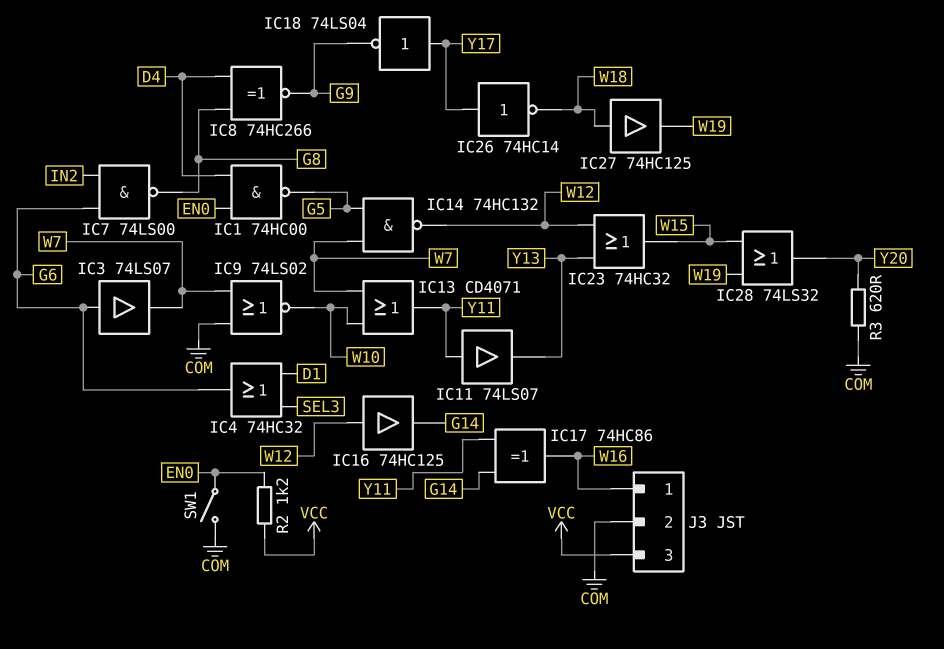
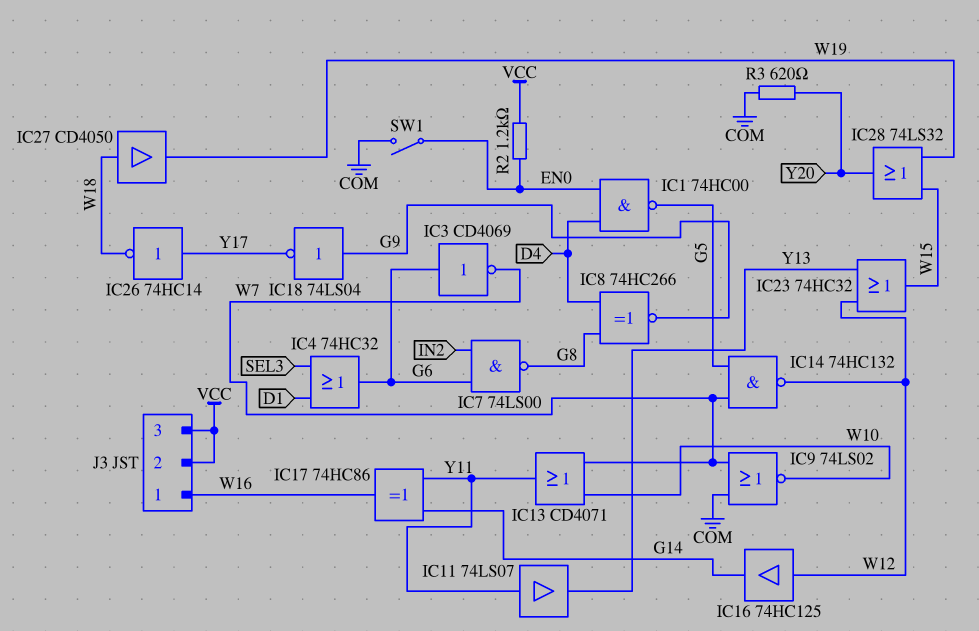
IC3: buffer 74LS07 (in G6, out W7) -> NOT CD4069 (in G6, out W7)
IC18: NOT 74LS04 (in Y17, out G9) -> NOT 74LS04 (in G9, out Y17)
IC27: buffer 74HC125 (in W18, out W19) -> buffer CD4050 (in W18, out W19)
J3 pin 2: COM -> VCC

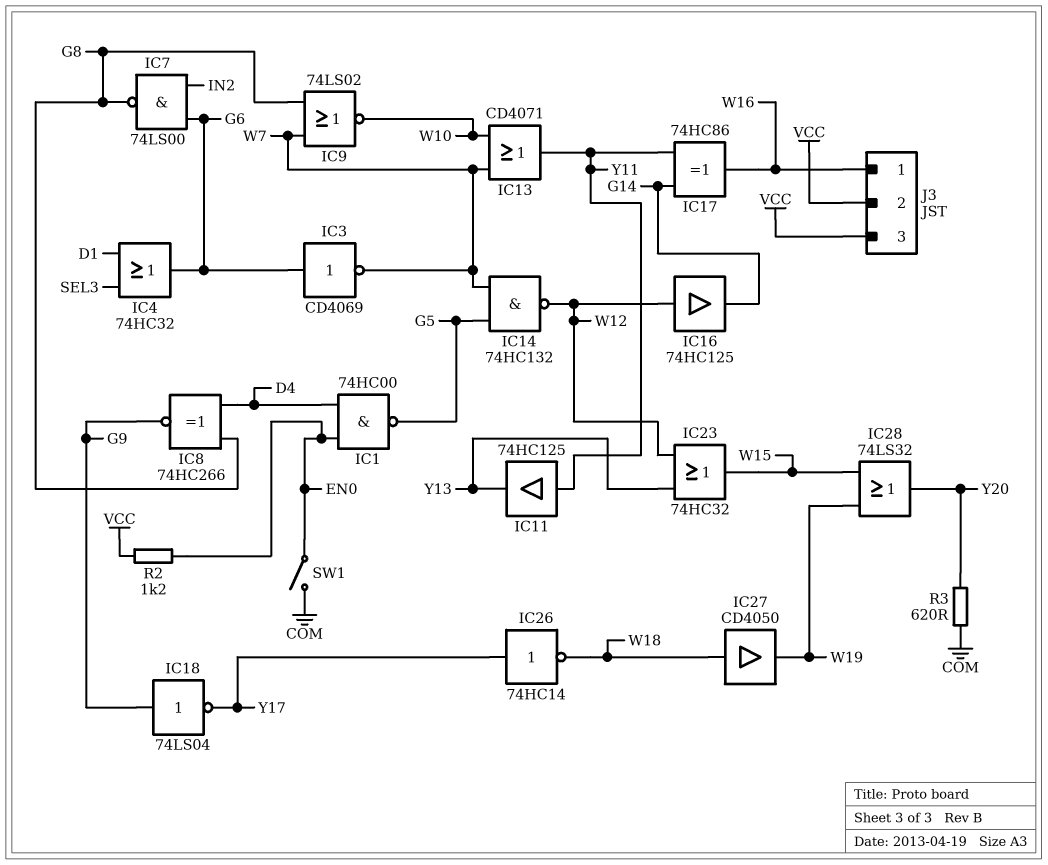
IC9: NOR 74LS02 (in COM, in W7, out W10) -> NOR 74LS02 (in G8, in W7, out W10)
IC11: buffer 74LS07 (in Y11, out Y13) -> buffer 74HC125 (in Y11, out Y13)

